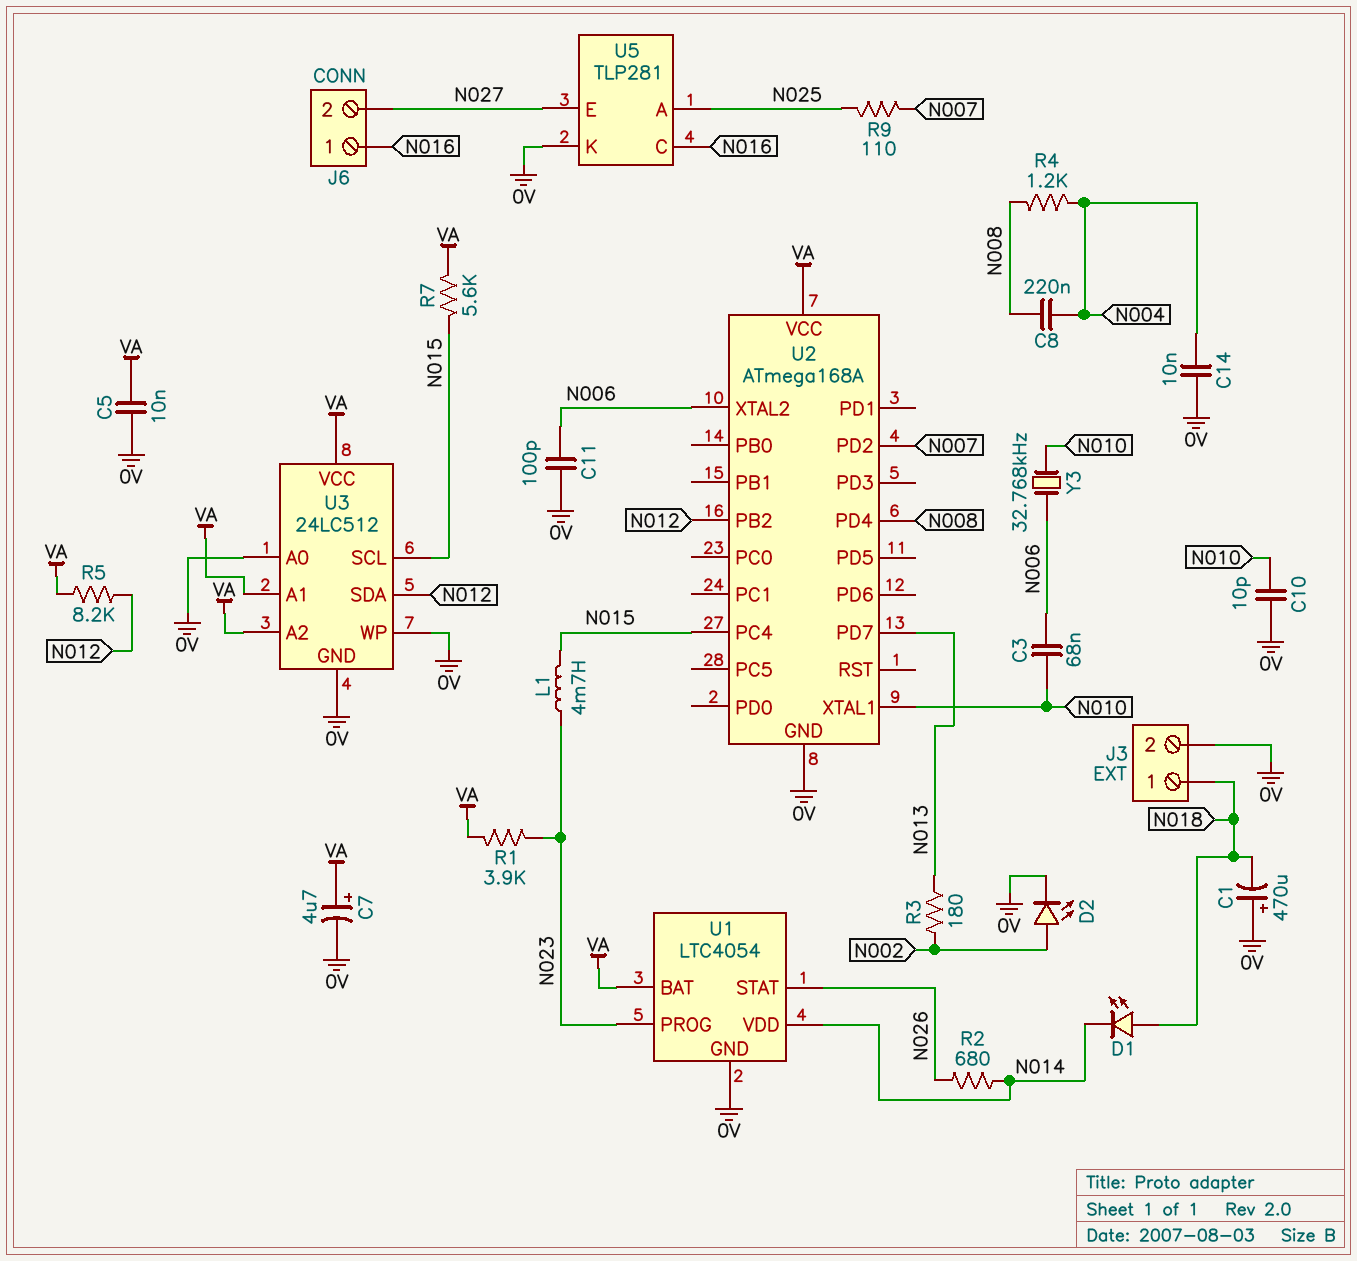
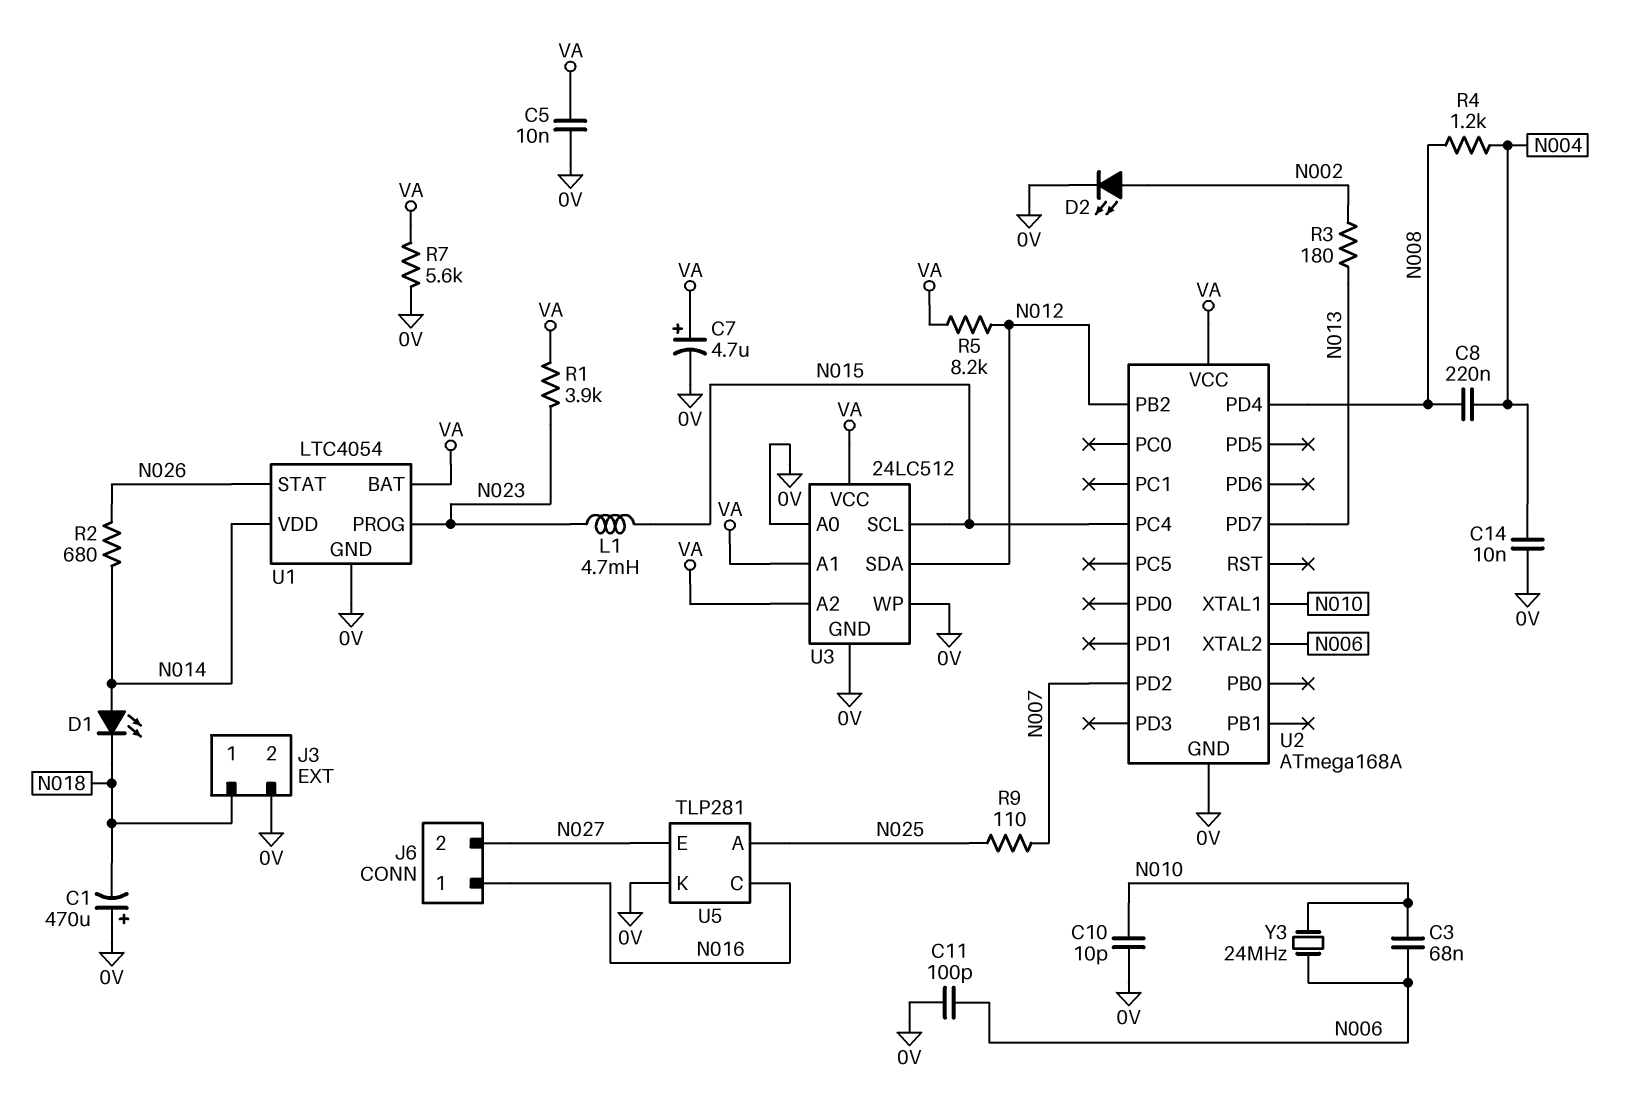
D1: LED (A N018, K N014) -> LED (A N014, K N018)
R7: 5.6k (N015, VA) -> 5.6k (0V, VA)
Y3: 32.768kHz (N006, N010) -> 24MHz (N006, N010)

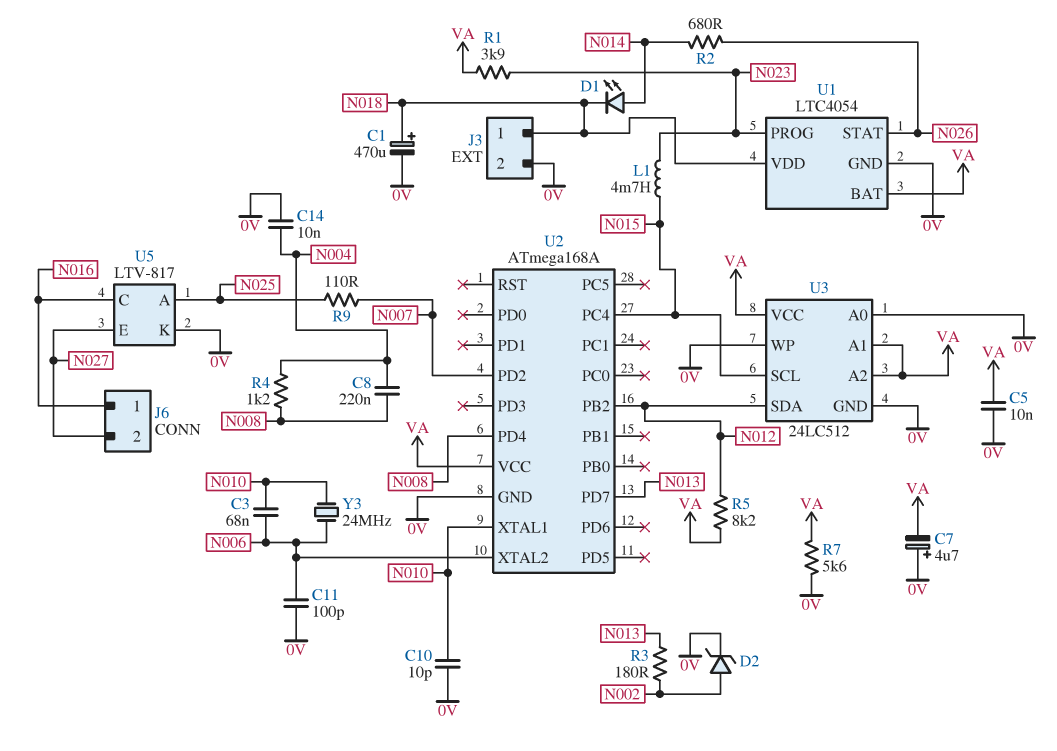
C1: 470uF (plus 0V, minus N018) -> 470uF (plus N018, minus 0V)
C7: 4.7uF (plus VA, minus 0V) -> 4.7uF (plus 0V, minus VA)
D2: LED (A N002, K 0V) -> zener (A N002, K 0V)
U1 pin VDD: N014 -> N018
U5: TLP281 -> LTV-817

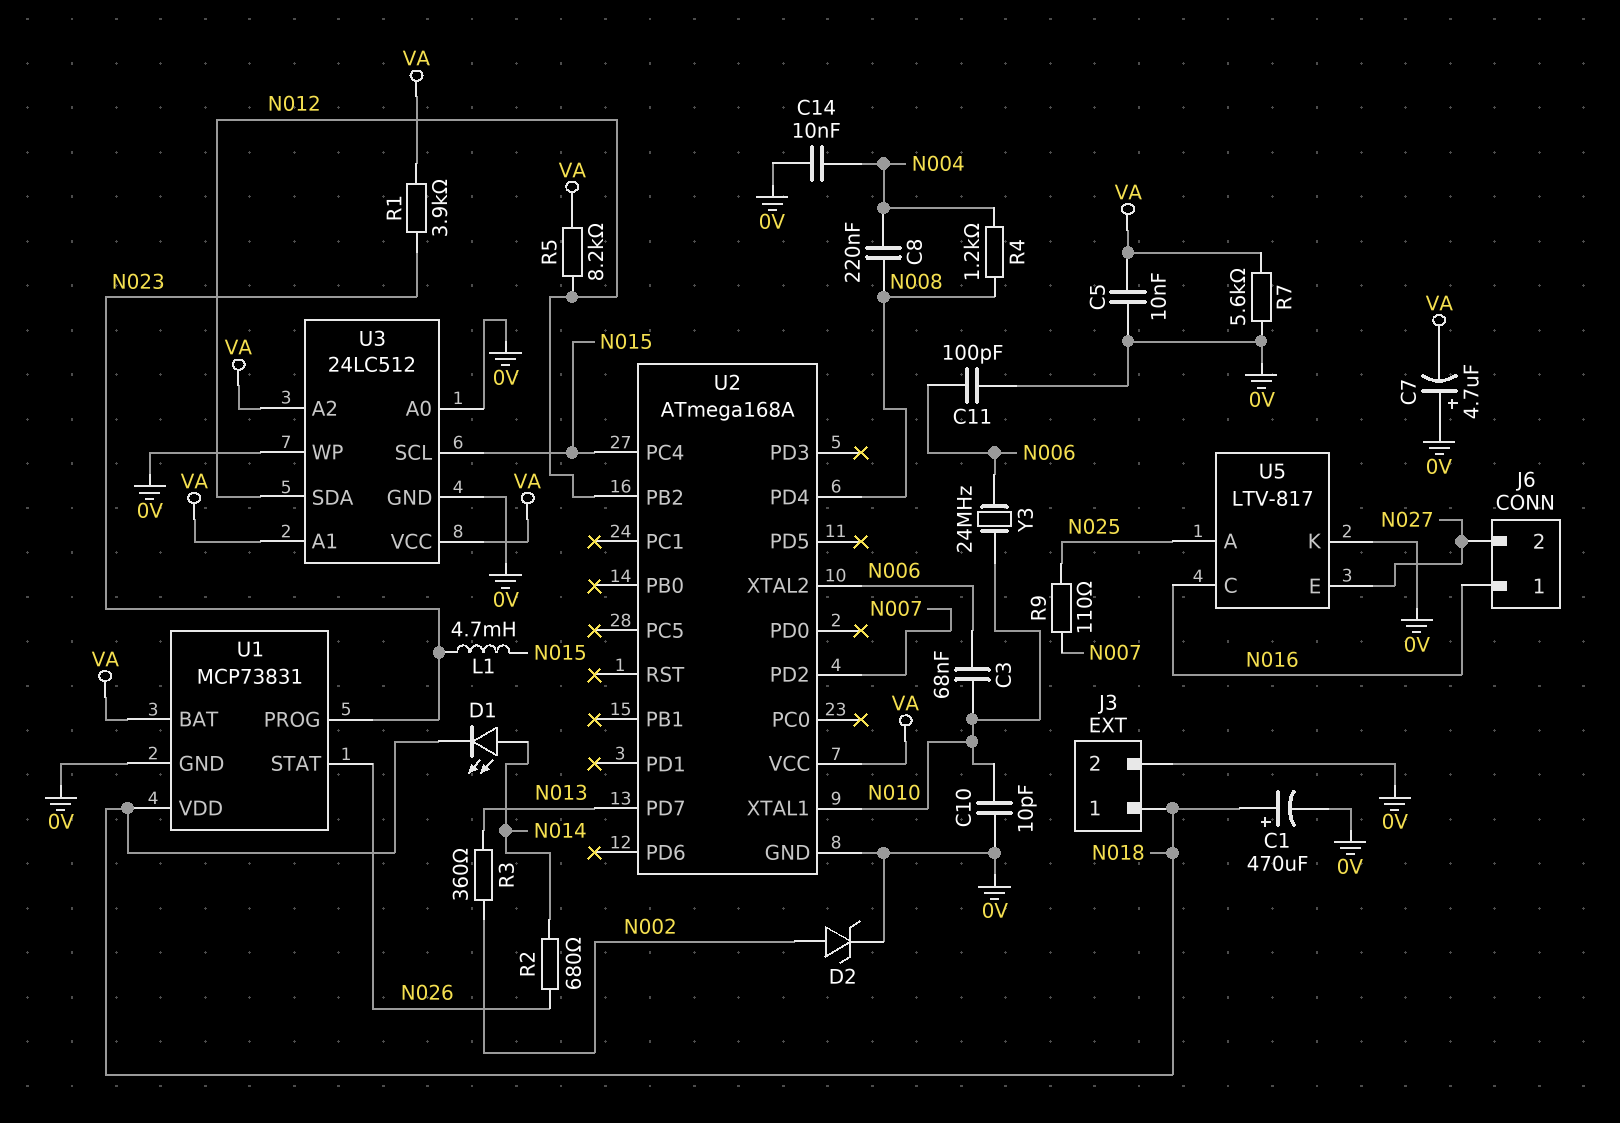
R3: 180 (N002, N013) -> 360 (N002, N013)
U1: LTC4054 -> MCP73831

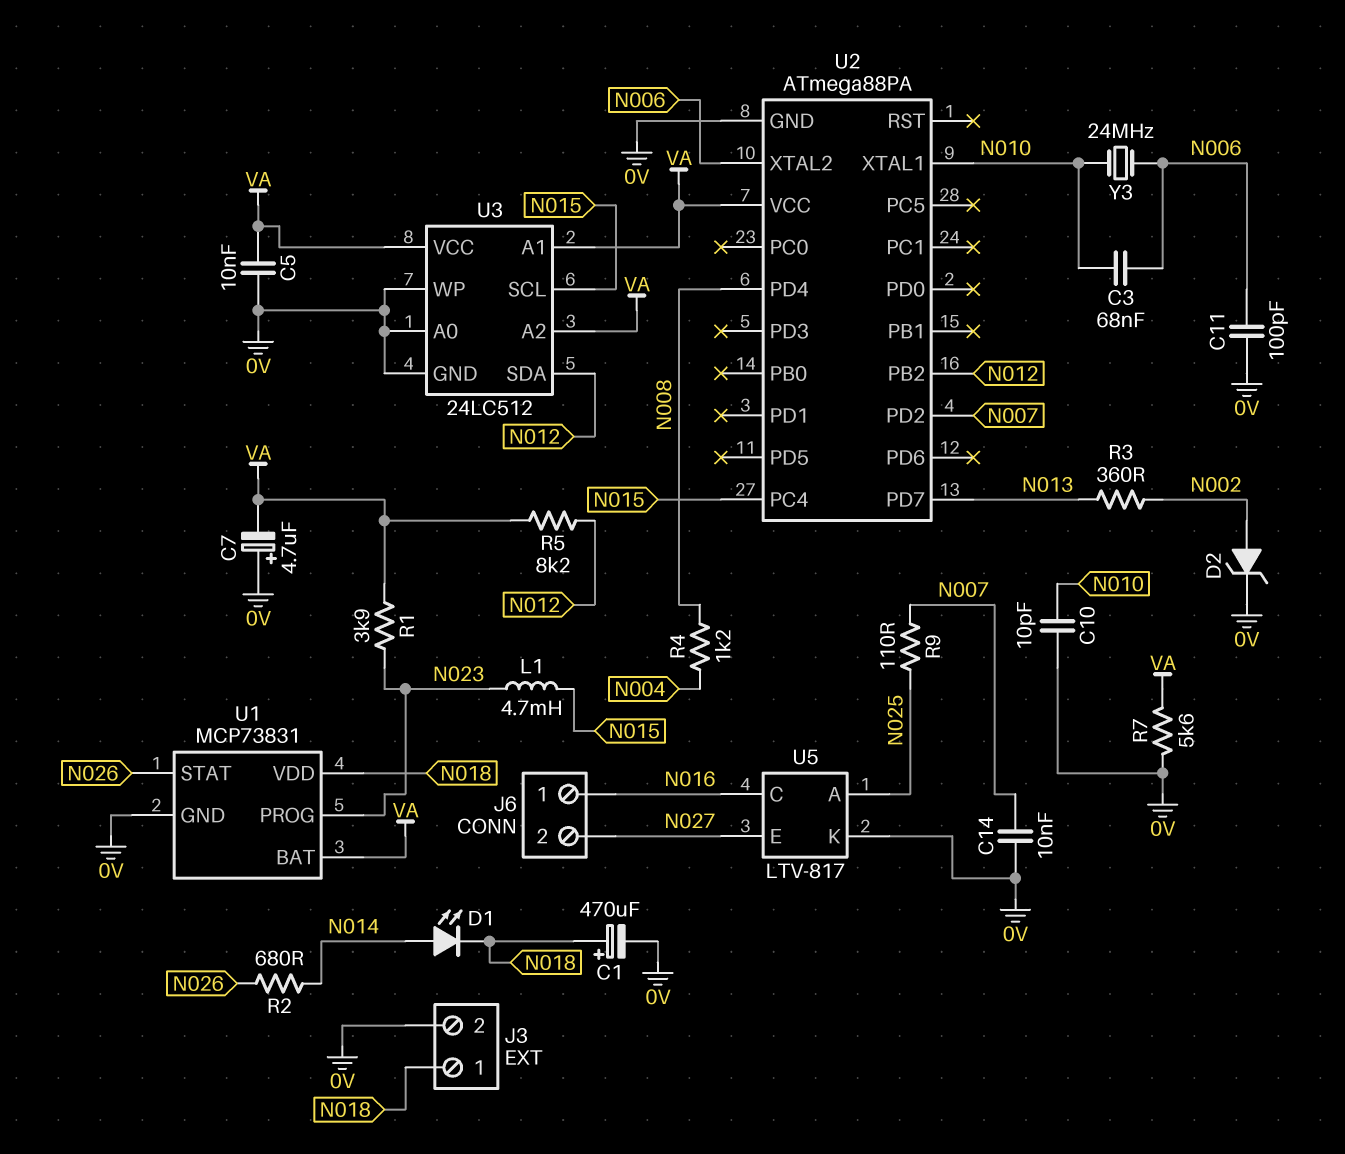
C8: 220nF (N004, N008) -> none
C14: 10nF (0V, N004) -> 10nF (0V, N007)
U2: ATmega168A -> ATmega88PA

